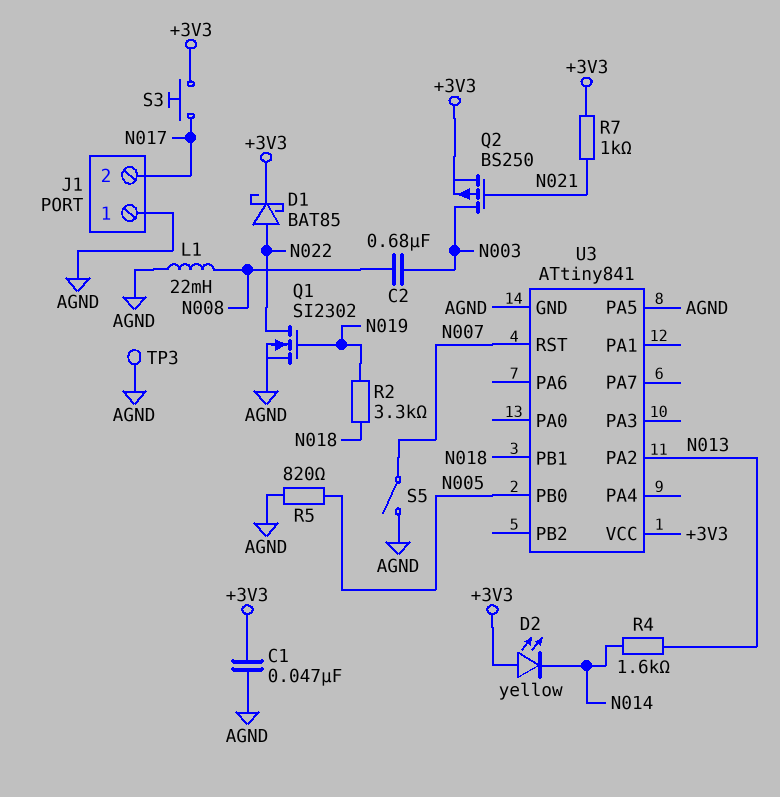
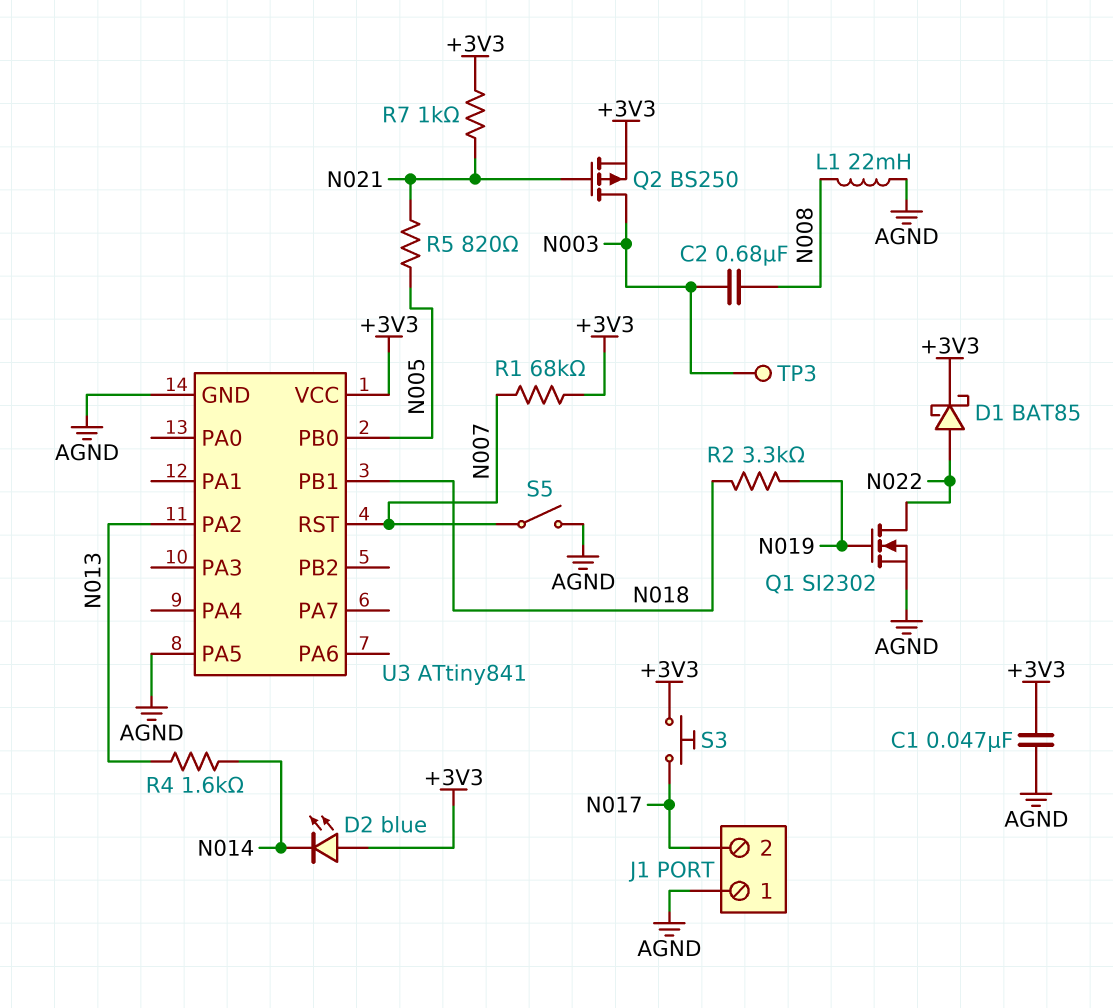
D2: LED yellow (A +3V3, K N014) -> LED blue (A +3V3, K N014)
R1: none -> 68k (+3V3, N007)
R5: 820 (AGND, N005) -> 820 (N005, N021)
TP3: test point (AGND) -> test point (N003)

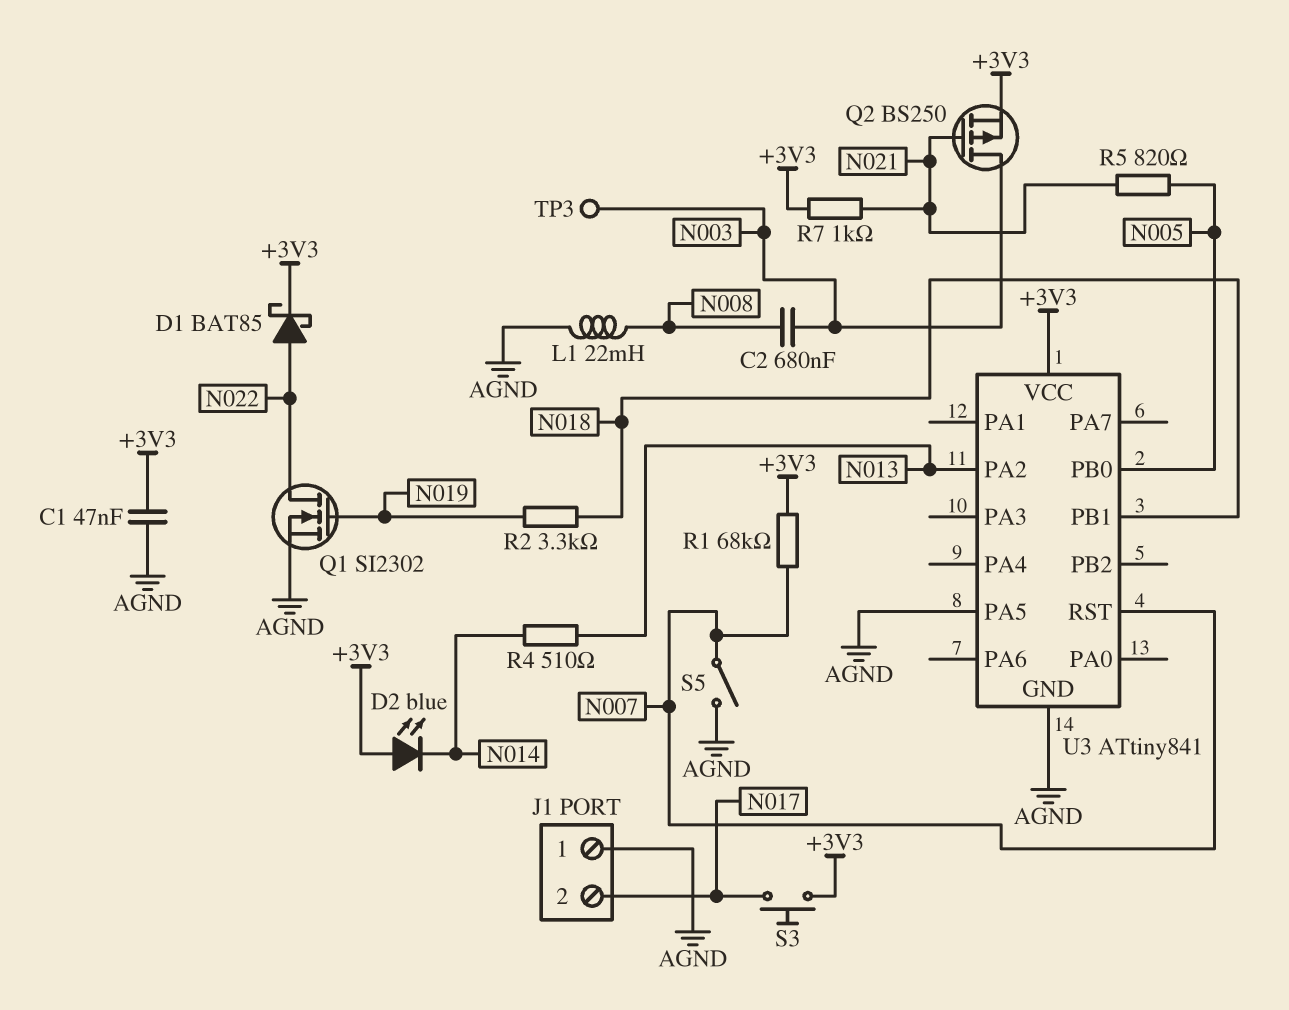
R4: 1.6k (N013, N014) -> 510 (N013, N014)

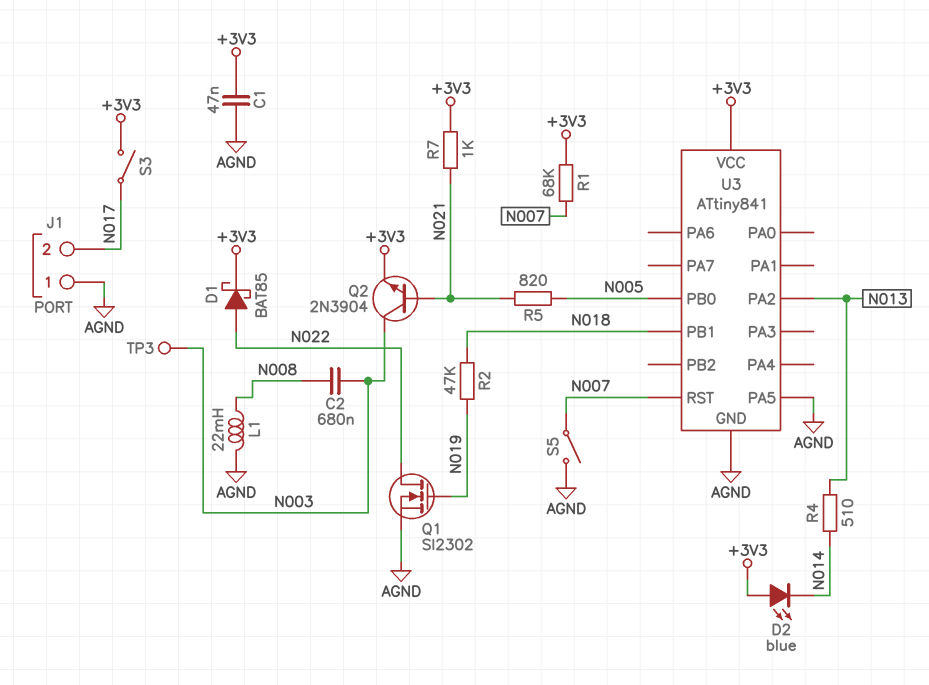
Q2: PMOS BS250 (G N021, D N003, S +3V3) -> NPN 2N3904 (B N021, C N003, E +3V3)
R2: 3.3k (N018, N019) -> 47k (N018, N019)
S3: button (+3V3, N017) -> switch (+3V3, N017)

